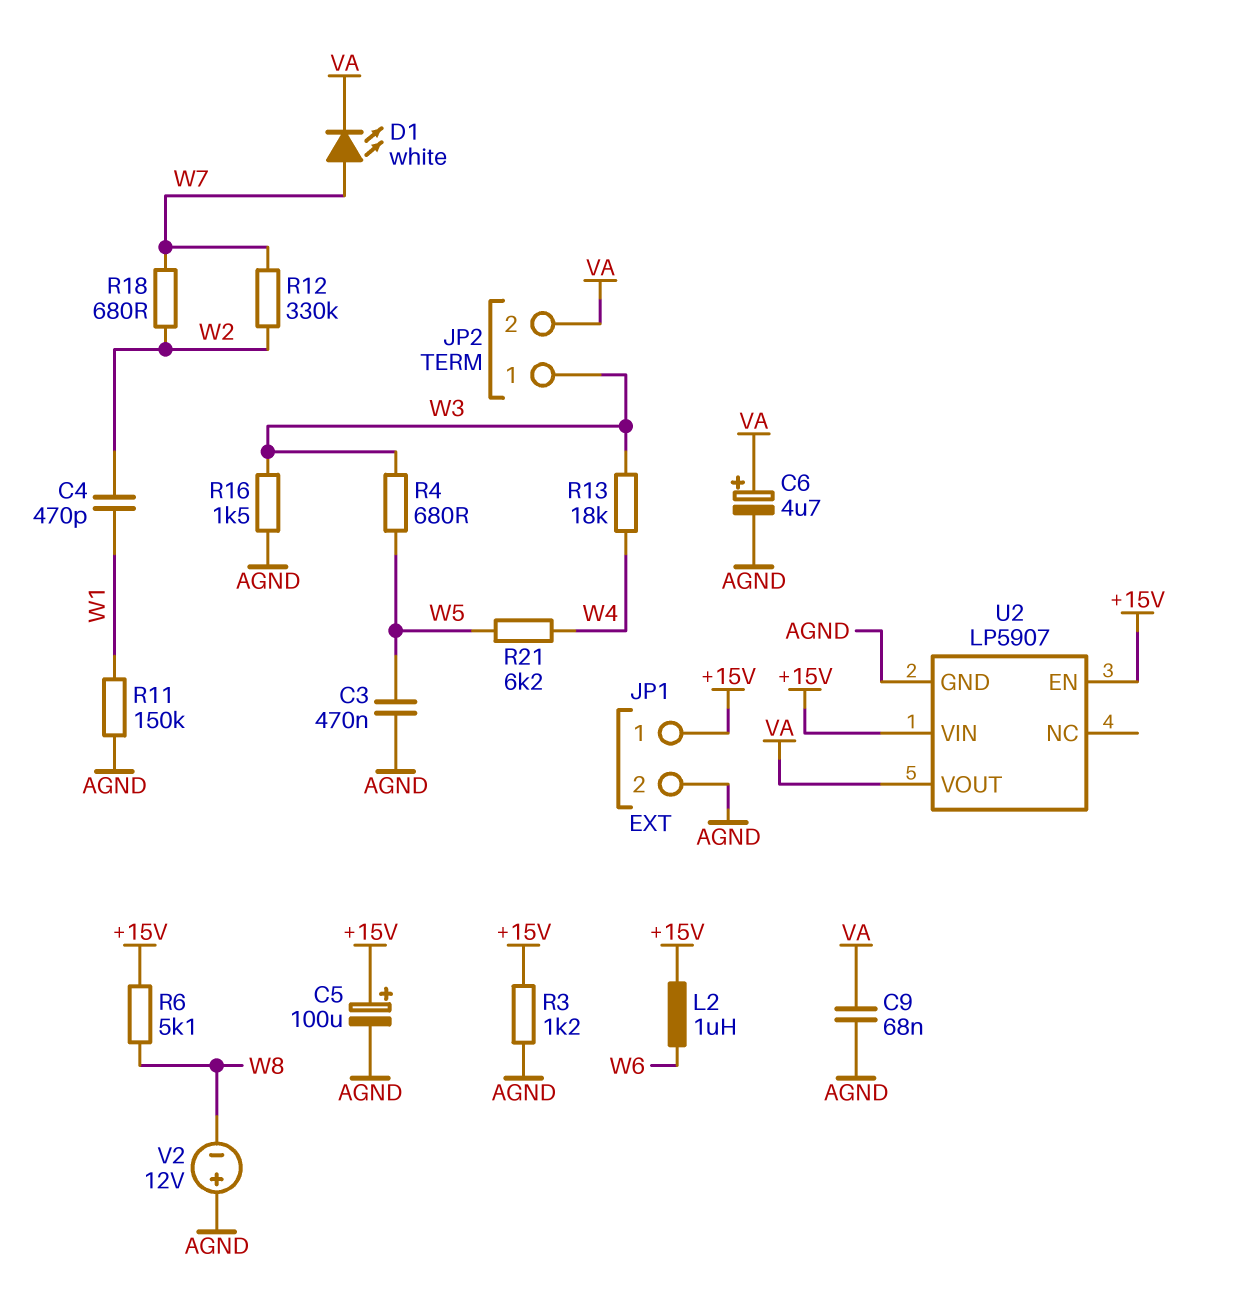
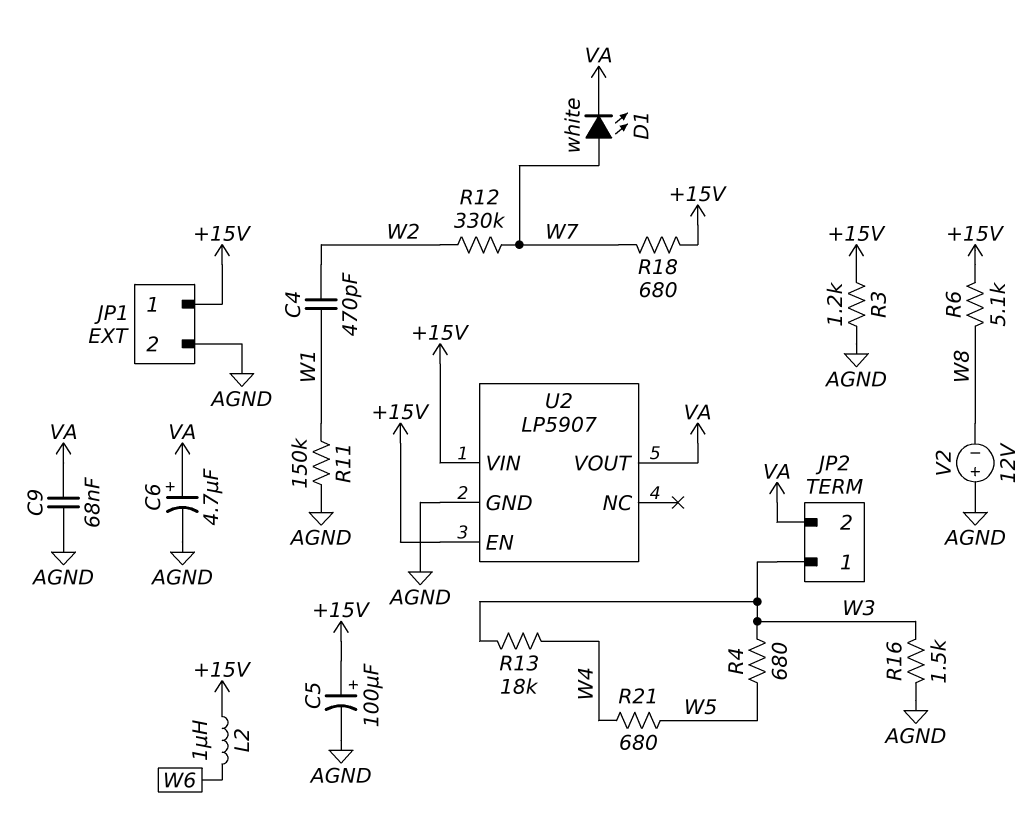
C3: 470nF (AGND, W5) -> none
R18: 680 (W2, W7) -> 680 (+15V, W7)
R21: 6.2k (W4, W5) -> 680 (W4, W5)

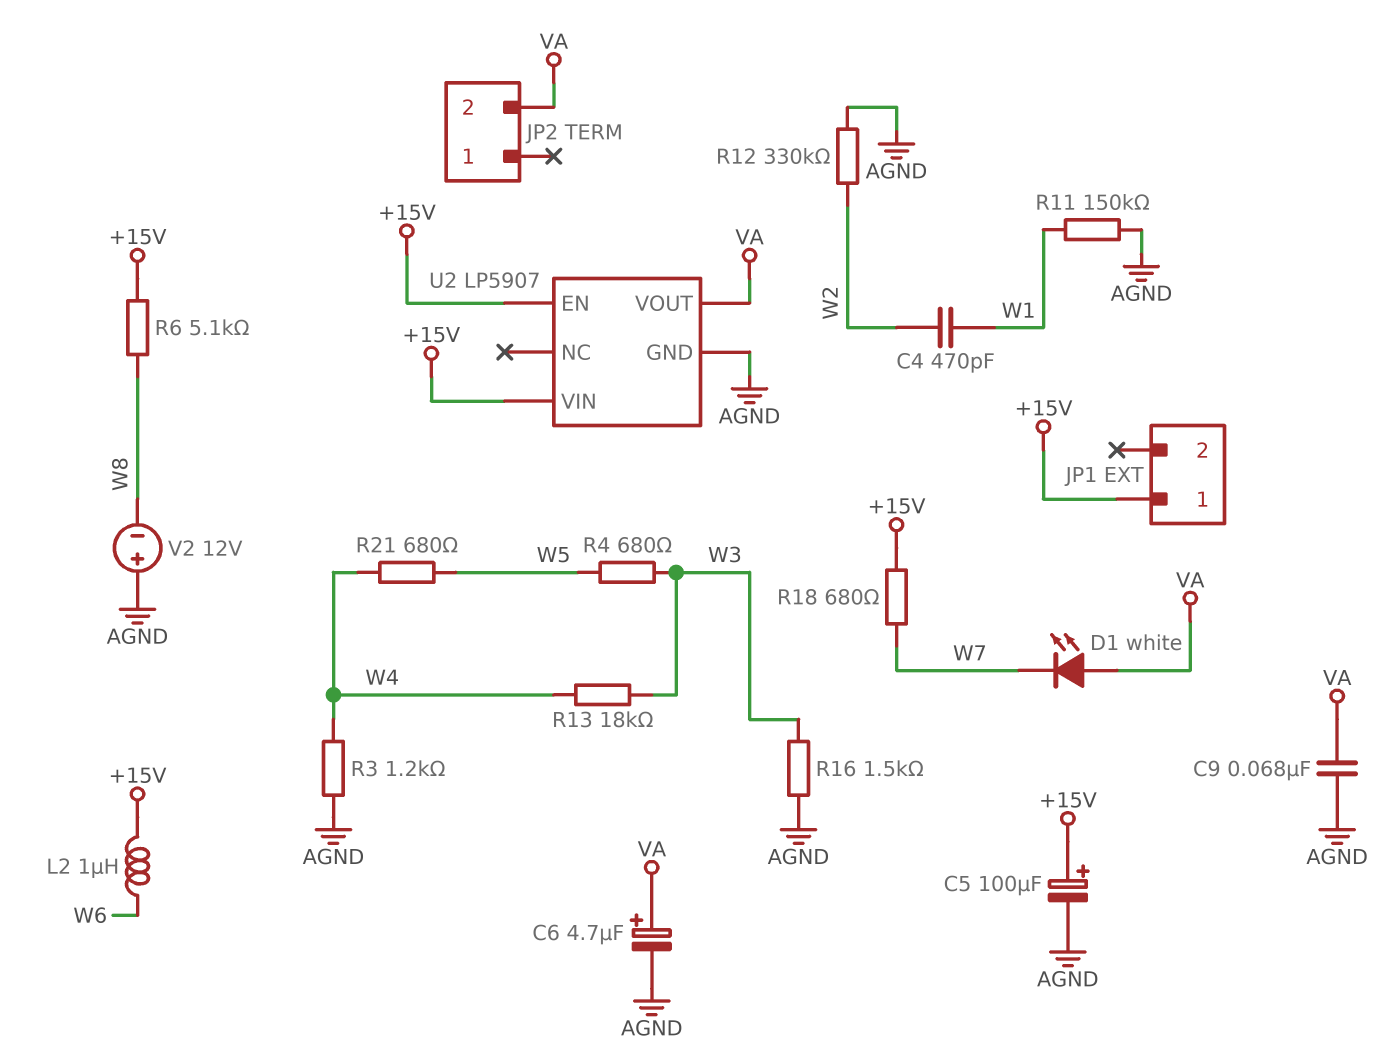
D1: LED white (A W7, K VA) -> LED white (A VA, K W7)
JP1 pin 2: AGND -> none
JP2 pin 1: W3 -> none
R3: 1.2k (+15V, AGND) -> 1.2k (AGND, W4)
R12: 330k (W2, W7) -> 330k (AGND, W2)

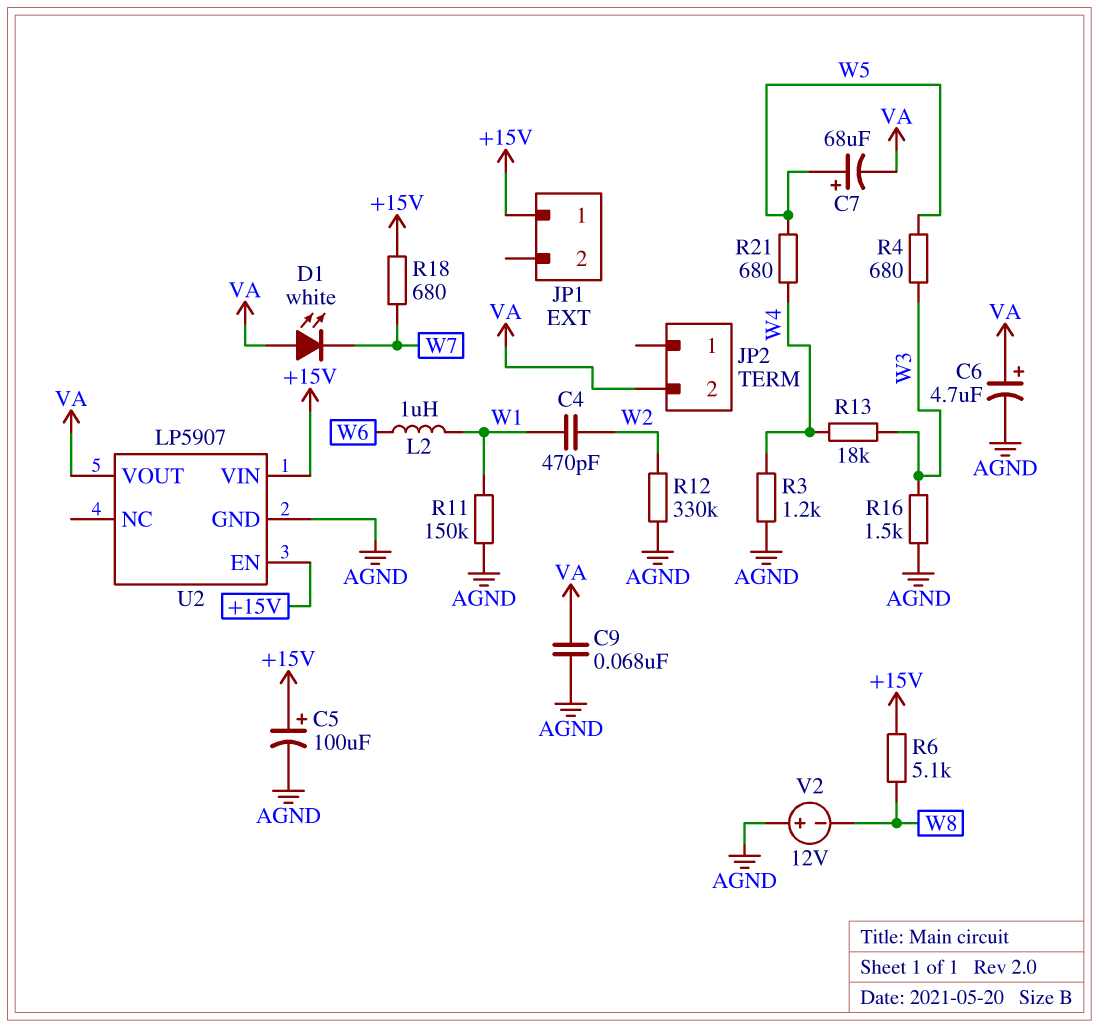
C7: none -> 68uF (plus W5, minus VA)
L2: 1uH (+15V, W6) -> 1uH (W1, W6)

